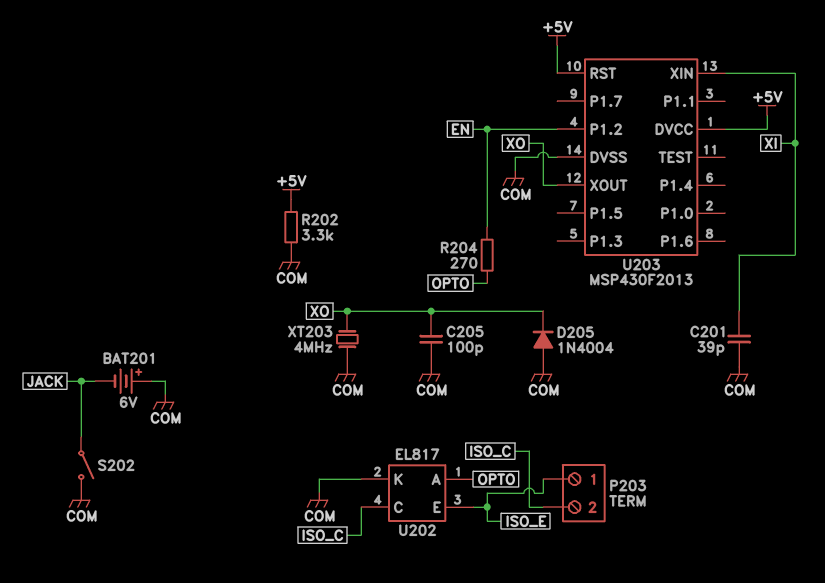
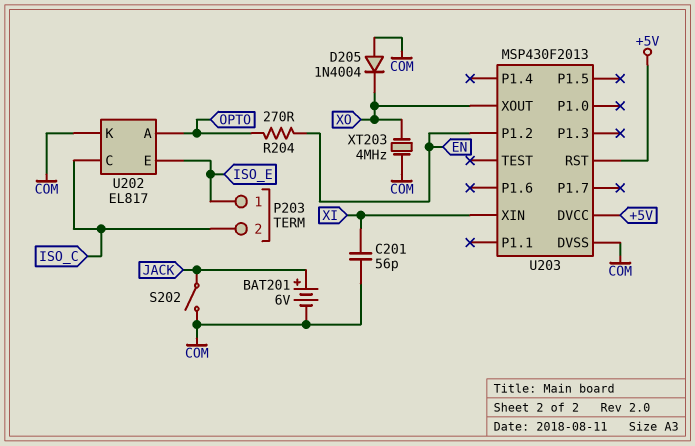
BAT201: 6V (plus COM, minus JACK) -> 6V (plus JACK, minus COM)
C201: 39pF (COM, XI) -> 56pF (COM, XI)
C205: 100pF (COM, XO) -> none
R202: 3.3k (+5V, COM) -> none

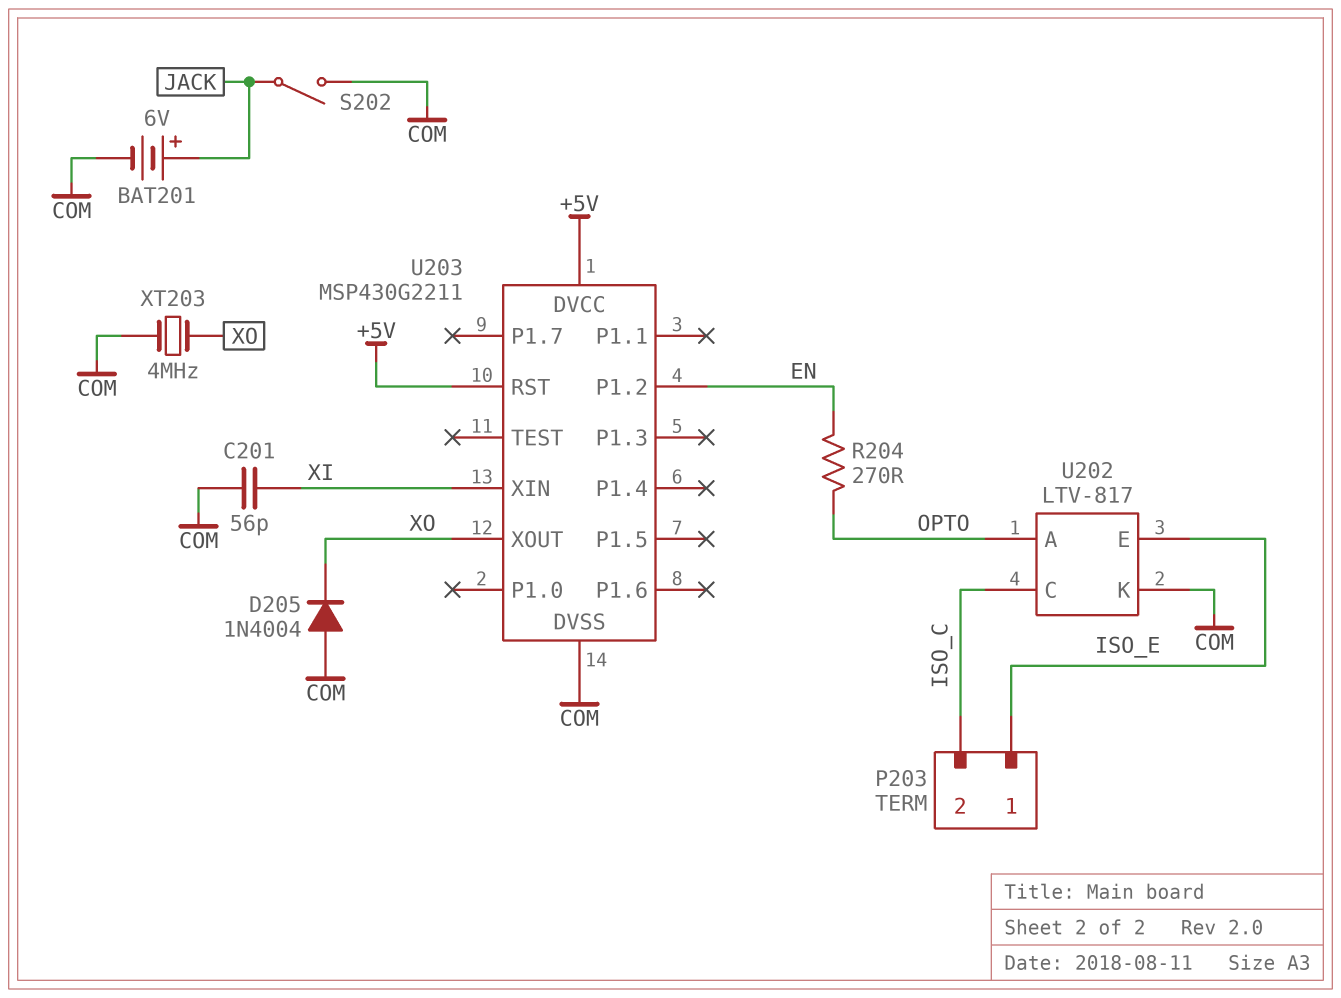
U202: EL817 -> LTV-817
U203: MSP430F2013 -> MSP430G2211

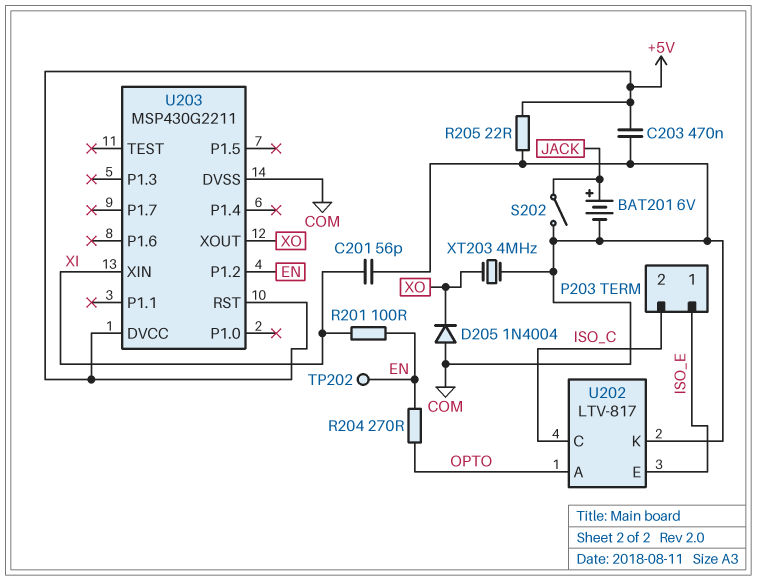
C203: none -> 470nF (+5V, COM)
R201: none -> 100 (EN, XI)
R205: none -> 22 (+5V, COM)
TP202: none -> test point (EN)

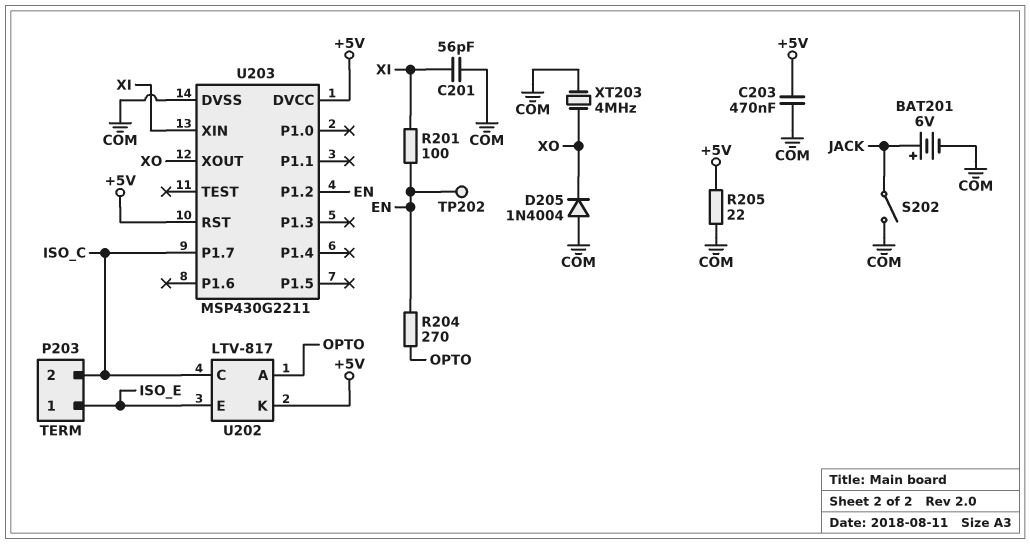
U202 pin K: COM -> +5V
U203 pin P1.7: none -> ISO_C

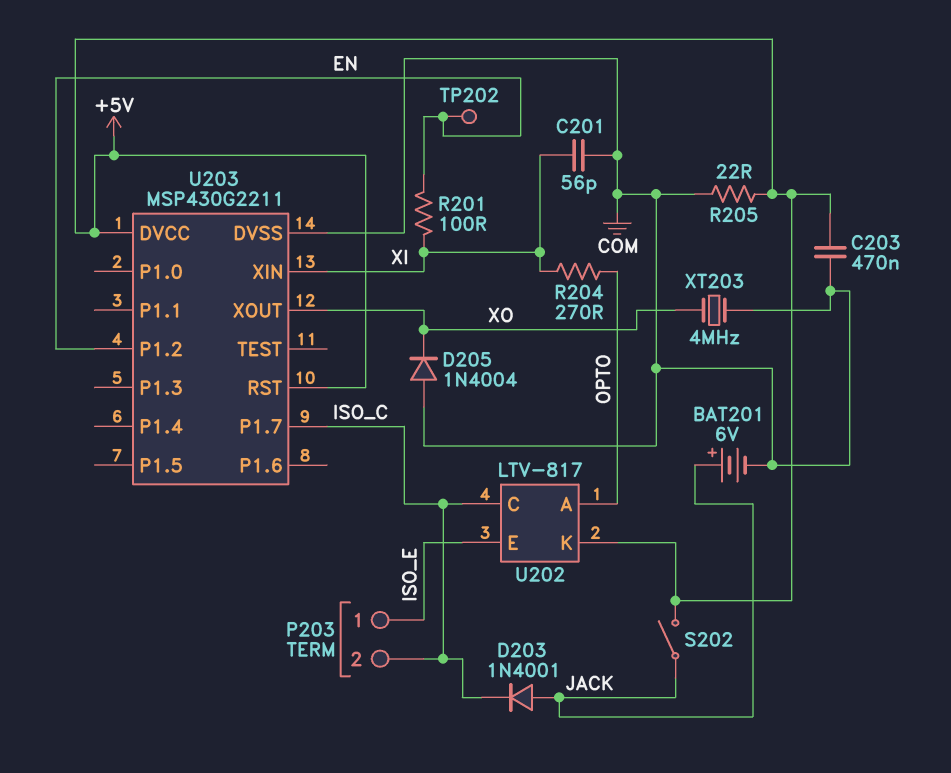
D203: none -> diode 1N4001 (A JACK, K ISO_C)
R204: 270 (EN, OPTO) -> 270 (OPTO, XI)
S202: switch (COM, JACK) -> switch (+5V, JACK)

